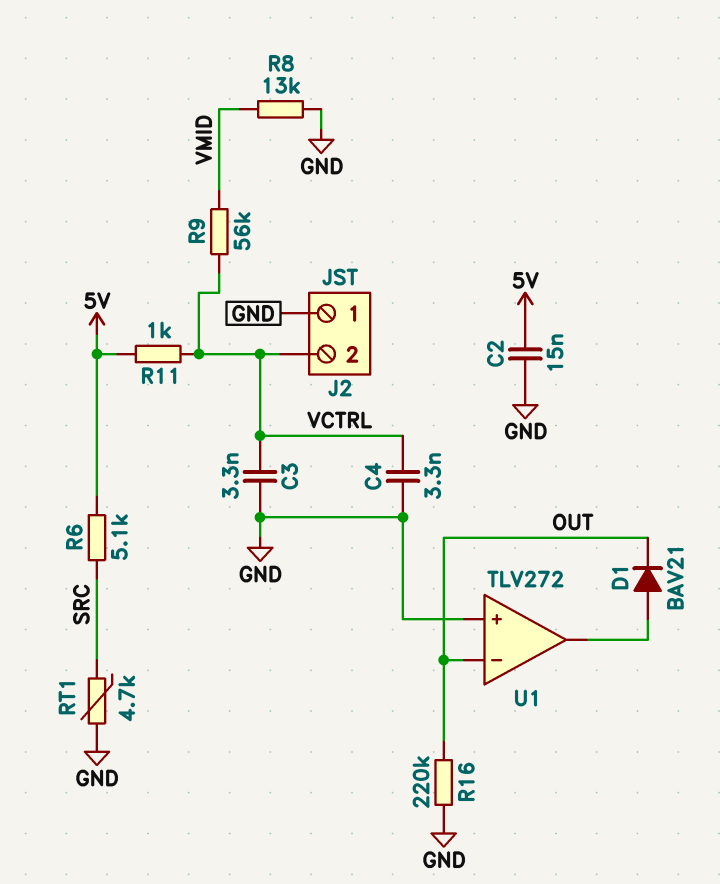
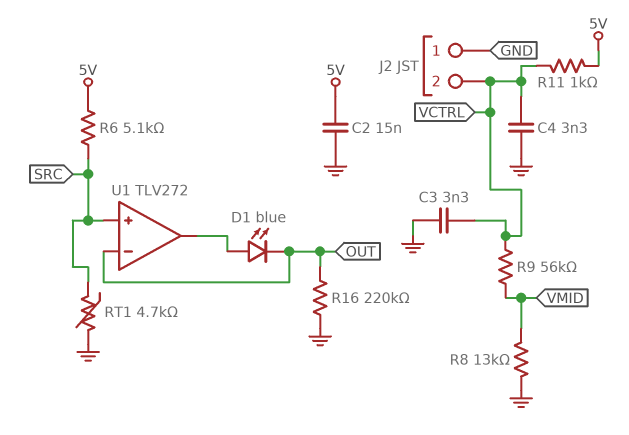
D1: diode BAV21 (A U1/out, K OUT) -> LED blue (A U1/out, K OUT)
U1 pin in+: GND -> SRC

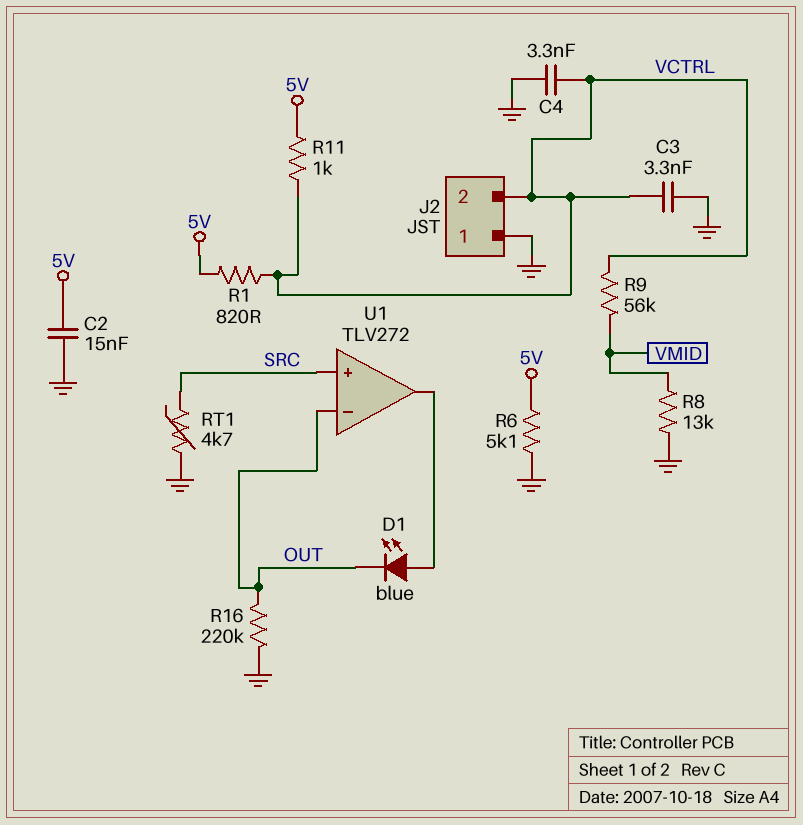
R1: none -> 820 (5V, VCTRL)
R6: 5.1k (5V, SRC) -> 5.1k (5V, GND)

